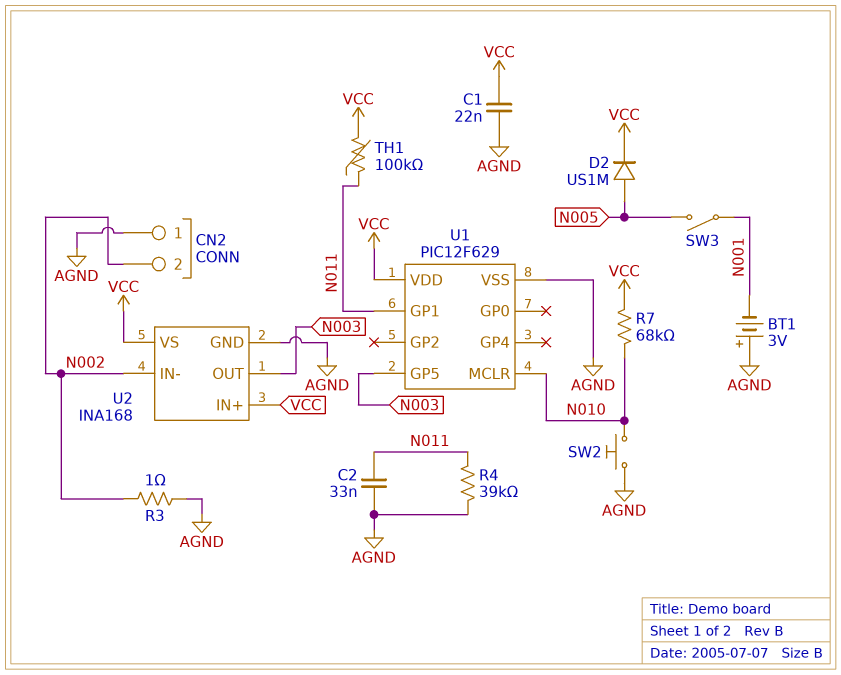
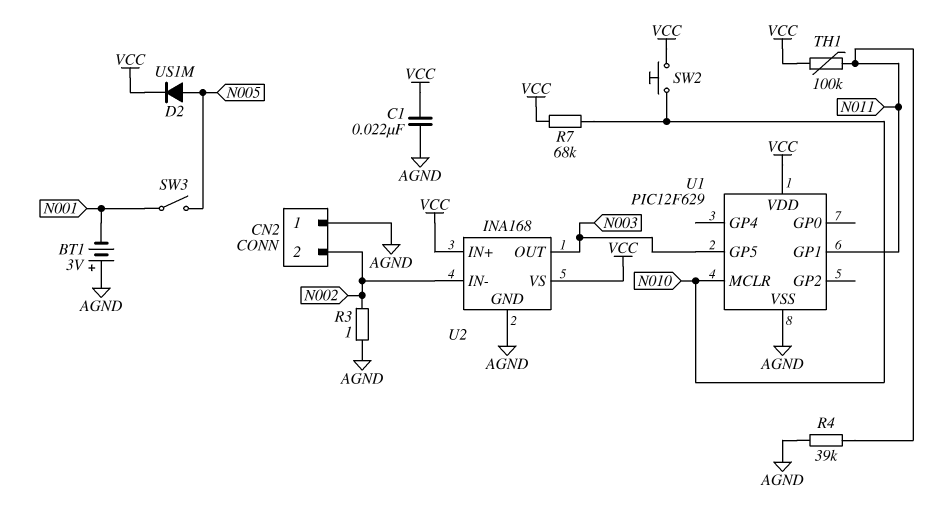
C2: 33nF (AGND, N011) -> none
SW2: button (AGND, N010) -> button (N010, VCC)

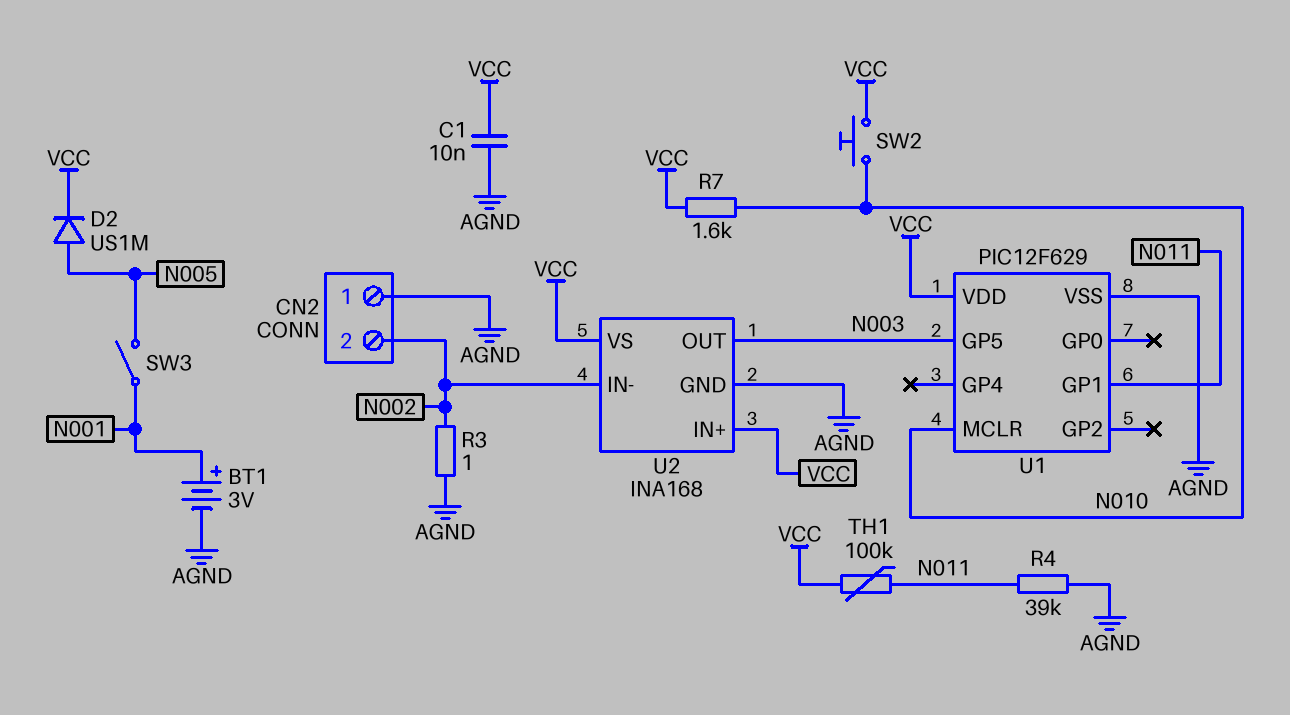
BT1: 3V (plus AGND, minus N001) -> 3V (plus N001, minus AGND)
C1: 22nF (AGND, VCC) -> 10nF (AGND, VCC)
R7: 68k (N010, VCC) -> 1.6k (N010, VCC)

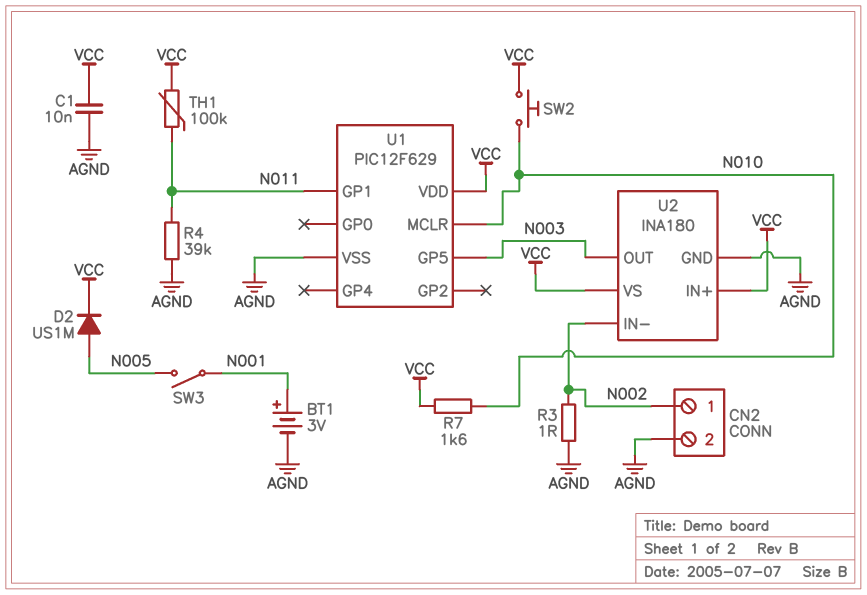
CN2 pin 1: AGND -> N002
CN2 pin 2: N002 -> AGND
U2: INA168 -> INA180

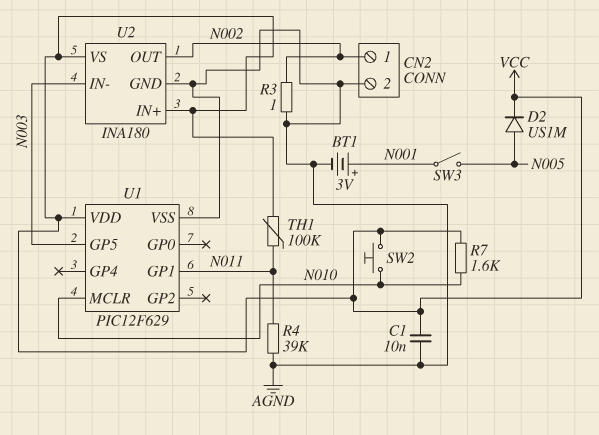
U2 pin IN-: N002 -> N003
U2 pin OUT: N003 -> N002

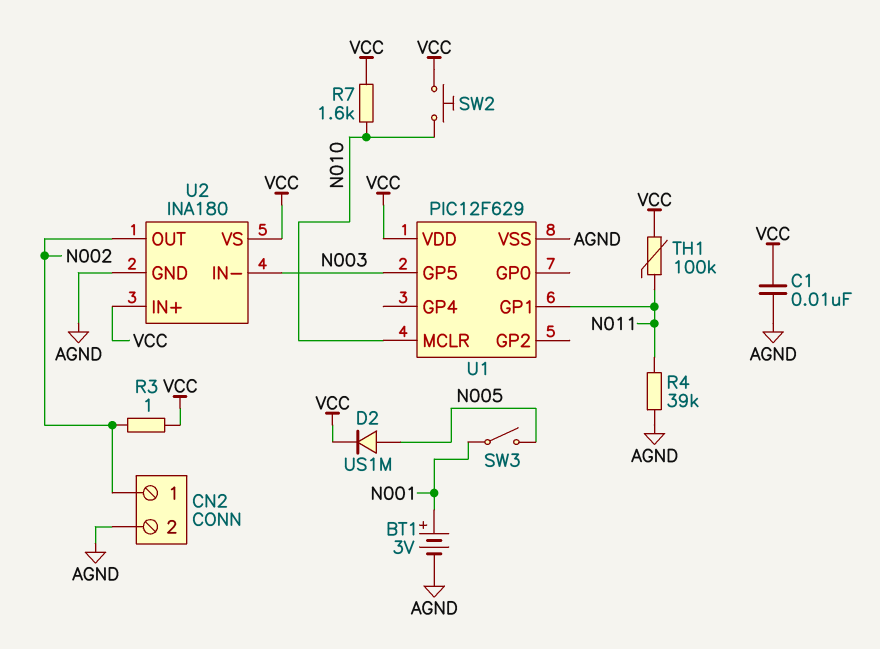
R3: 1 (AGND, N002) -> 1 (N002, VCC)

